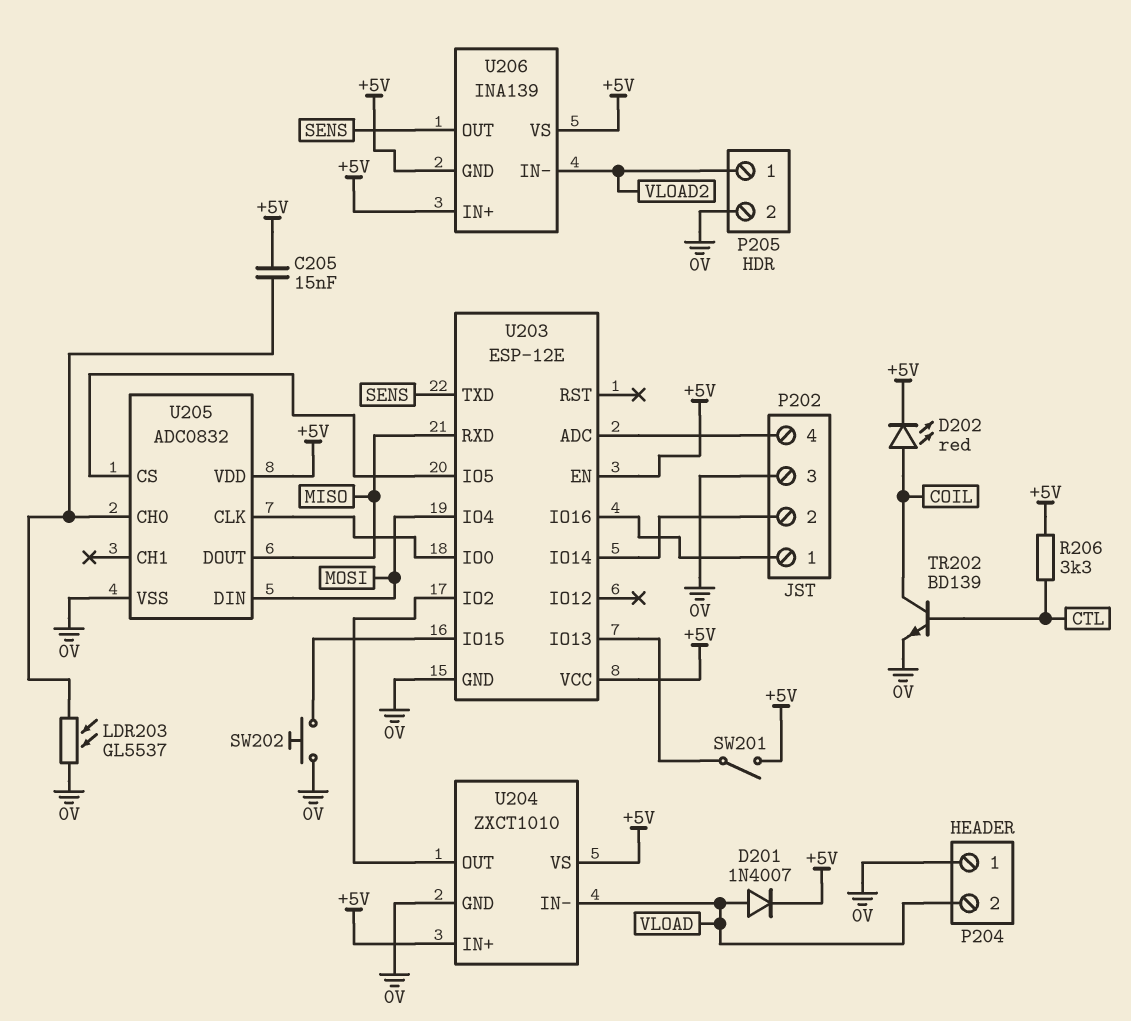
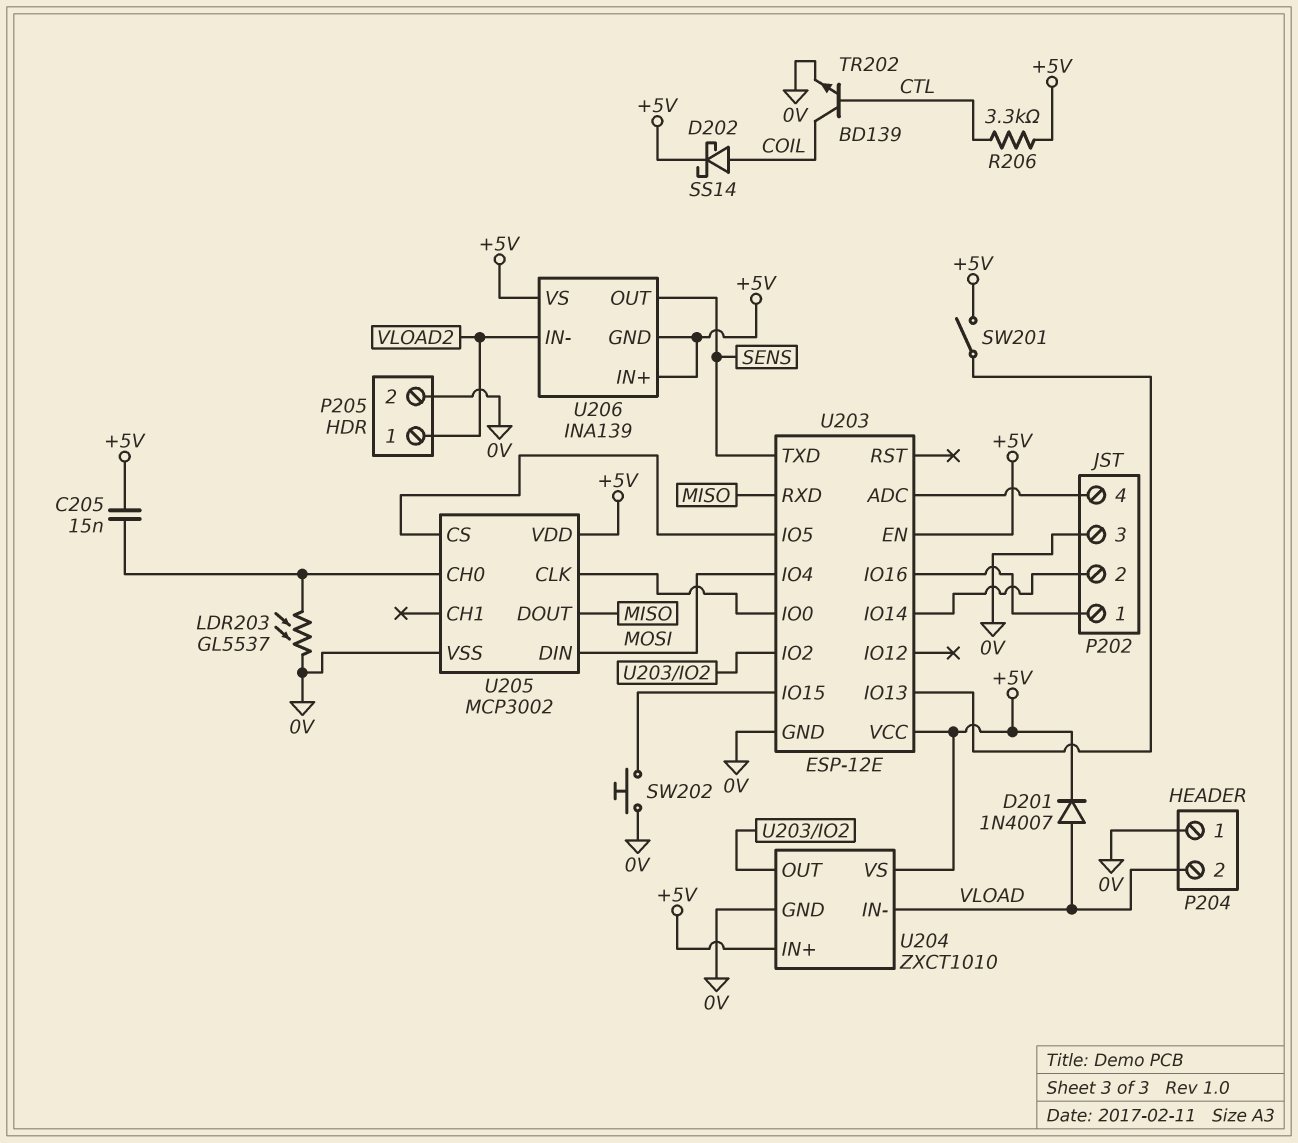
D202: LED red (A COIL, K +5V) -> schottky SS14 (A COIL, K +5V)
U205: ADC0832 -> MCP3002

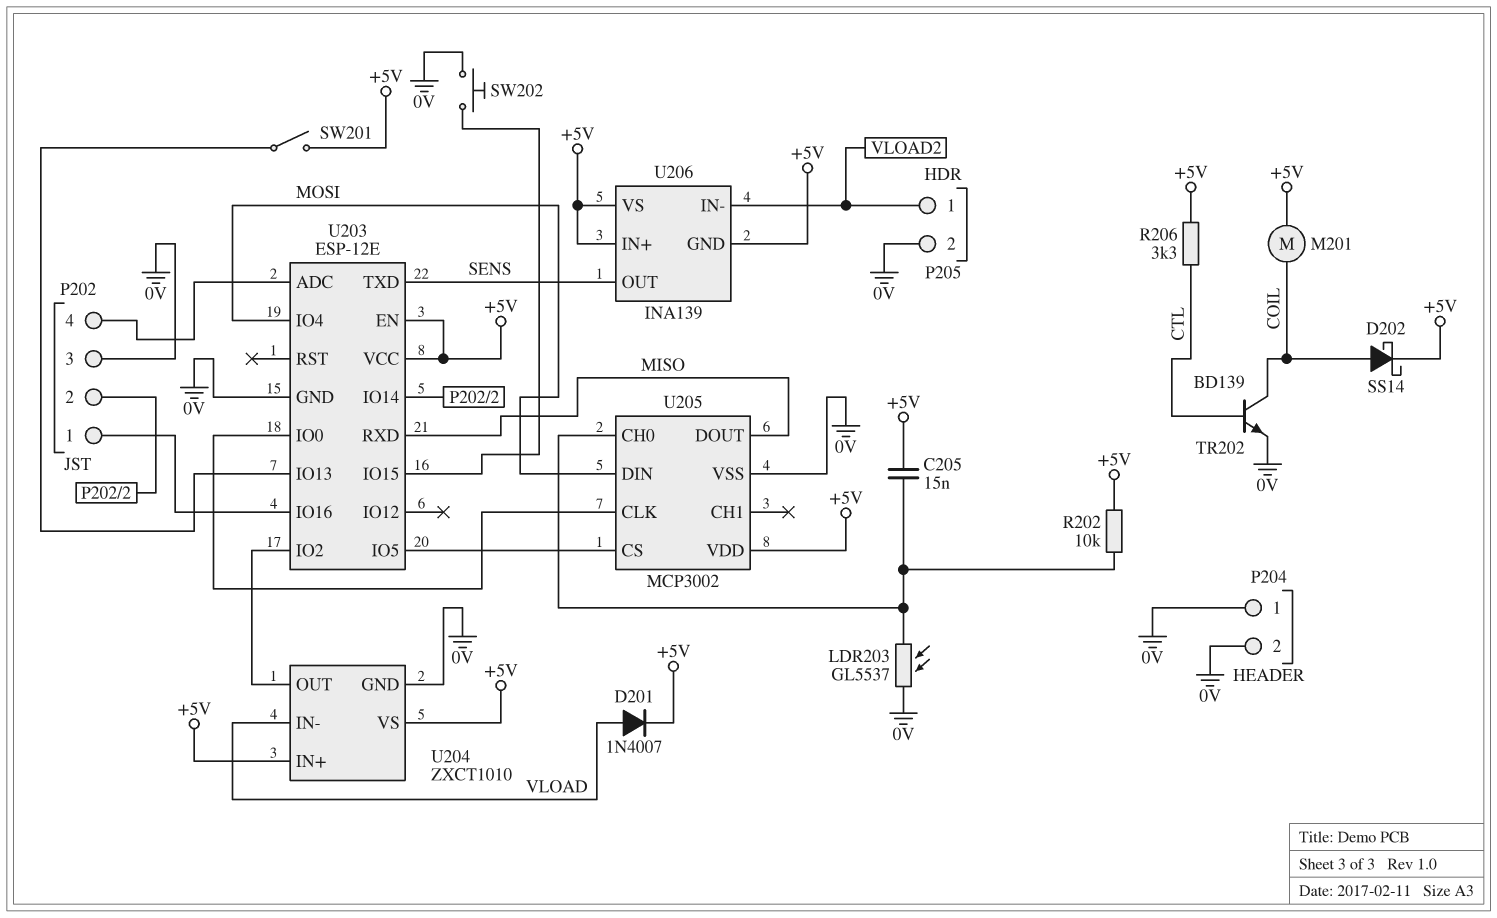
M201: none -> motor (+5V, COIL)
P204 pin 2: VLOAD -> 0V
R202: none -> 10k (+5V, U205/CH0)

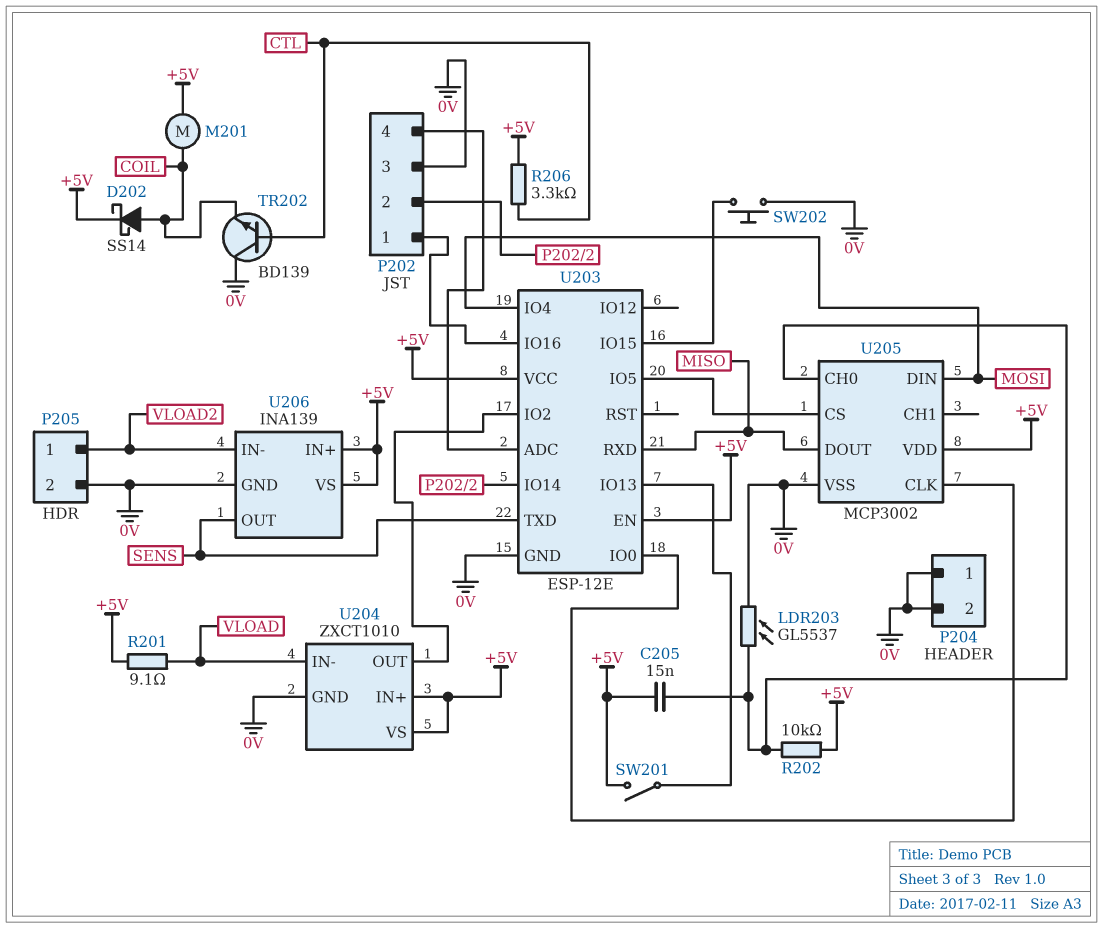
D201: diode 1N4007 (A VLOAD, K +5V) -> none
R201: none -> 9.1 (+5V, VLOAD)
TR202: NPN BD139 (B CTL, C COIL, E 0V) -> NPN BD139 (B CTL, C 0V, E COIL)
U206 pin GND: +5V -> 0V

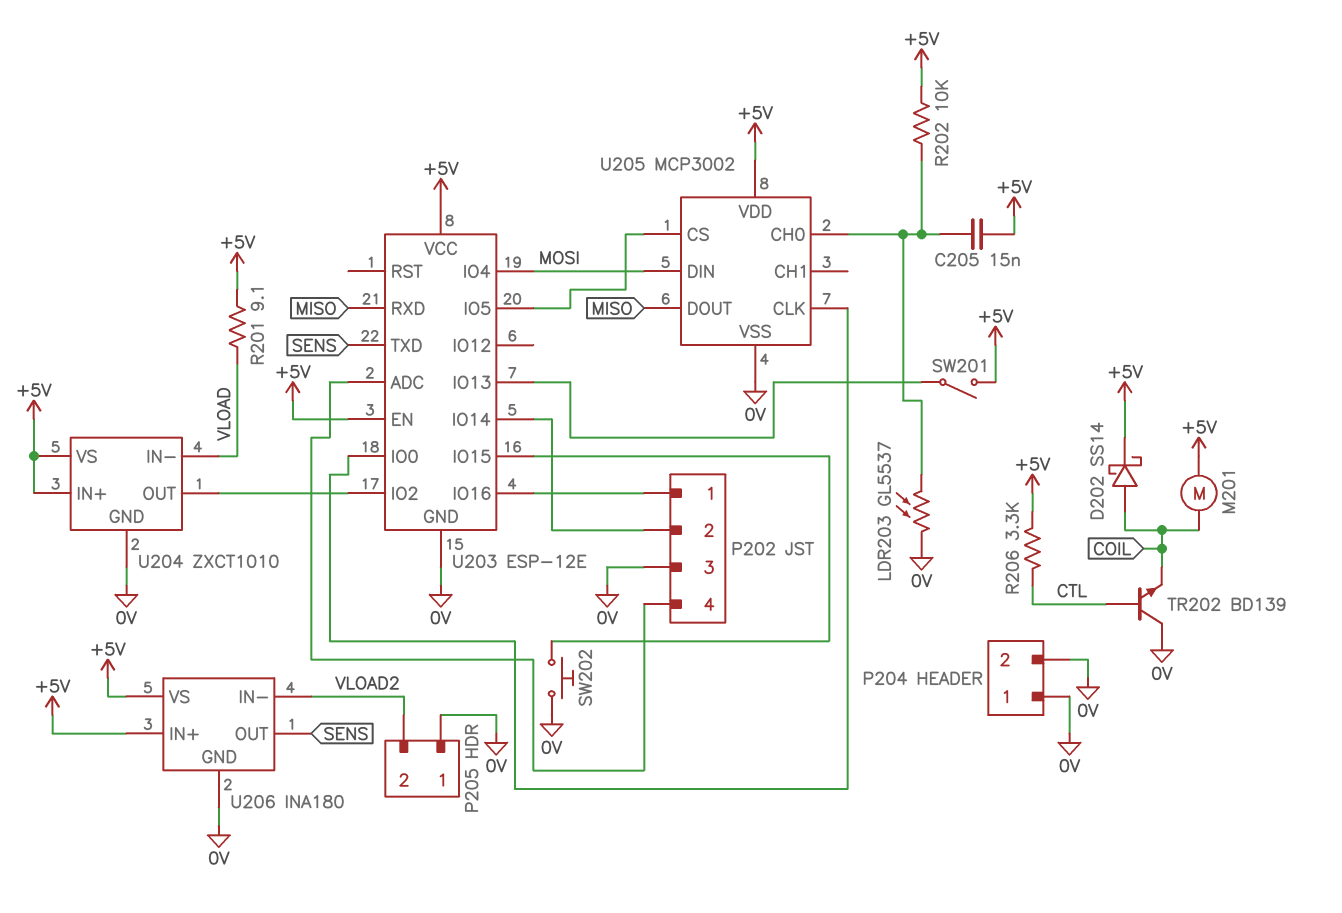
P205 pin 1: VLOAD2 -> 0V
P205 pin 2: 0V -> VLOAD2
U206: INA139 -> INA180

